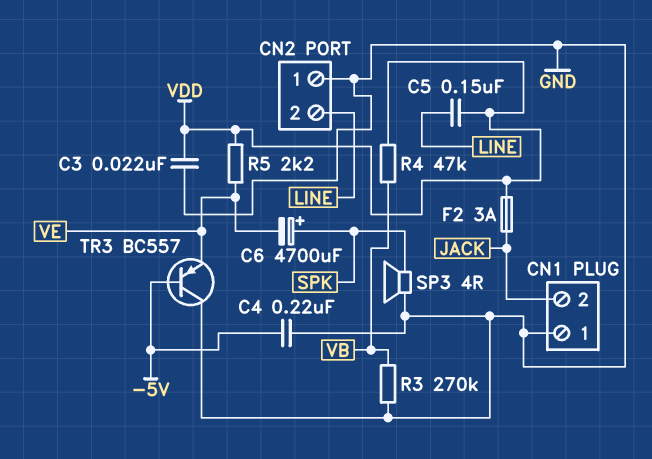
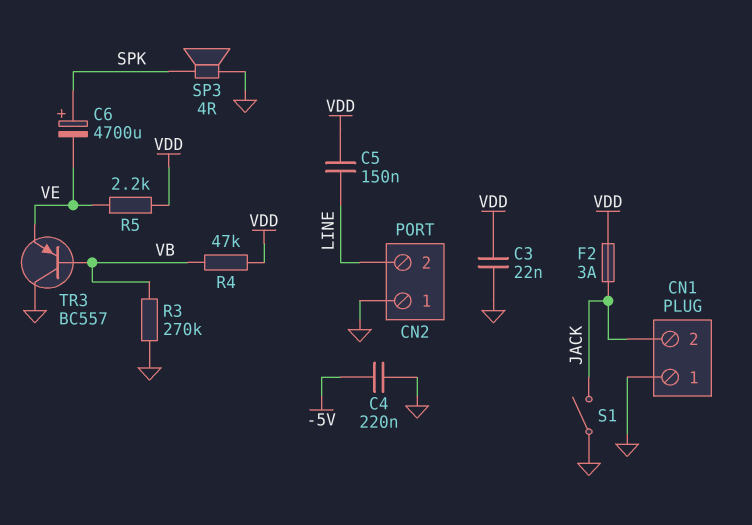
S1: none -> switch (GND, JACK)
TR3: PNP BC557 (B -5V, C GND, E VE) -> PNP BC557 (B VB, C GND, E VE)

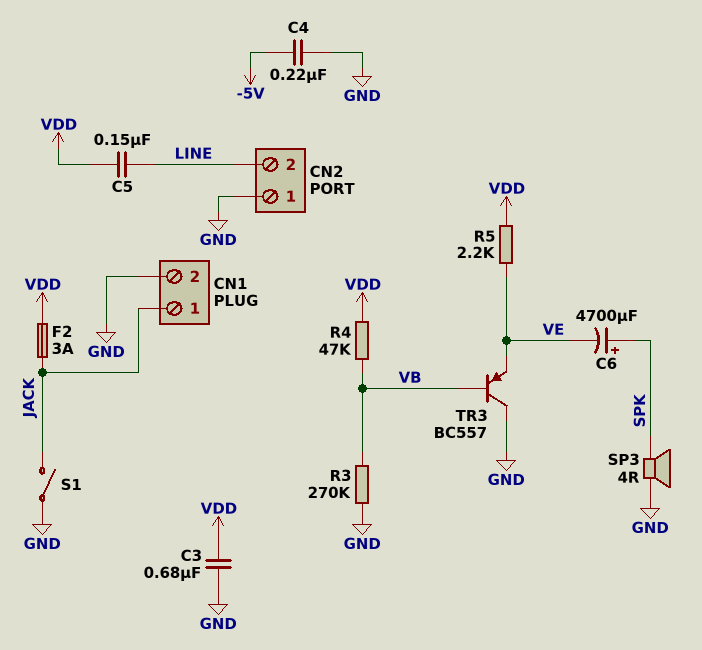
C3: 22nF (GND, VDD) -> 680nF (GND, VDD)
CN1 pin 1: GND -> JACK
CN1 pin 2: JACK -> GND

